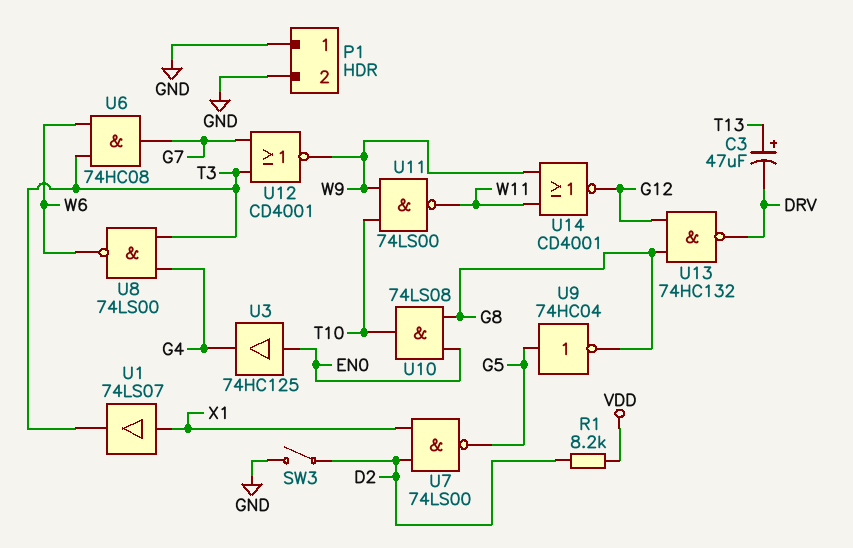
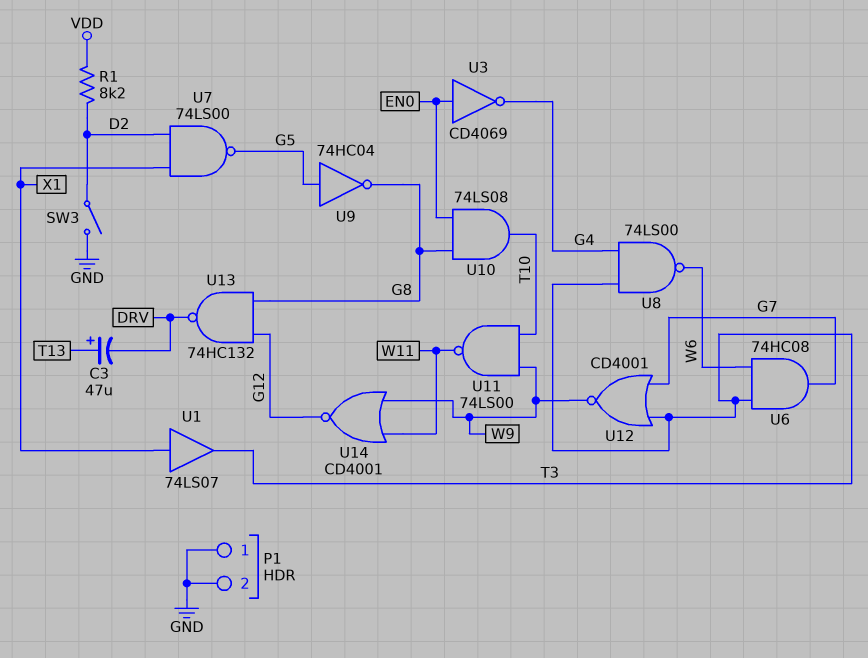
U3: buffer 74HC125 (in EN0, out G4) -> NOT CD4069 (in EN0, out G4)

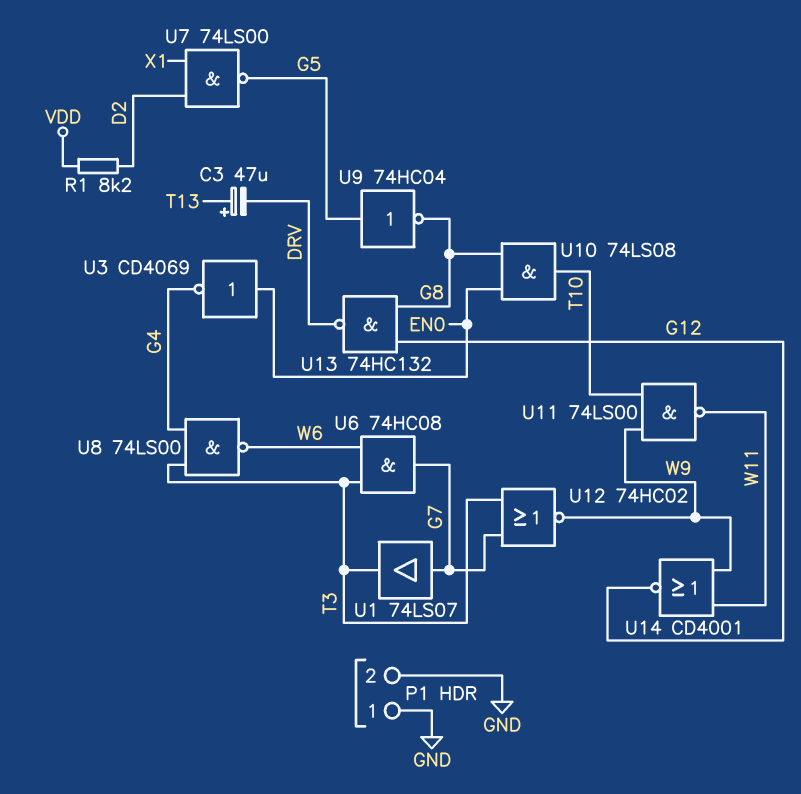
SW3: switch (D2, GND) -> none
U1: buffer 74LS07 (in X1, out T3) -> buffer 74LS07 (in G7, out T3)
U12: NOR CD4001 (in G7, in T3, out W9) -> NOR 74HC02 (in G7, in T3, out W9)

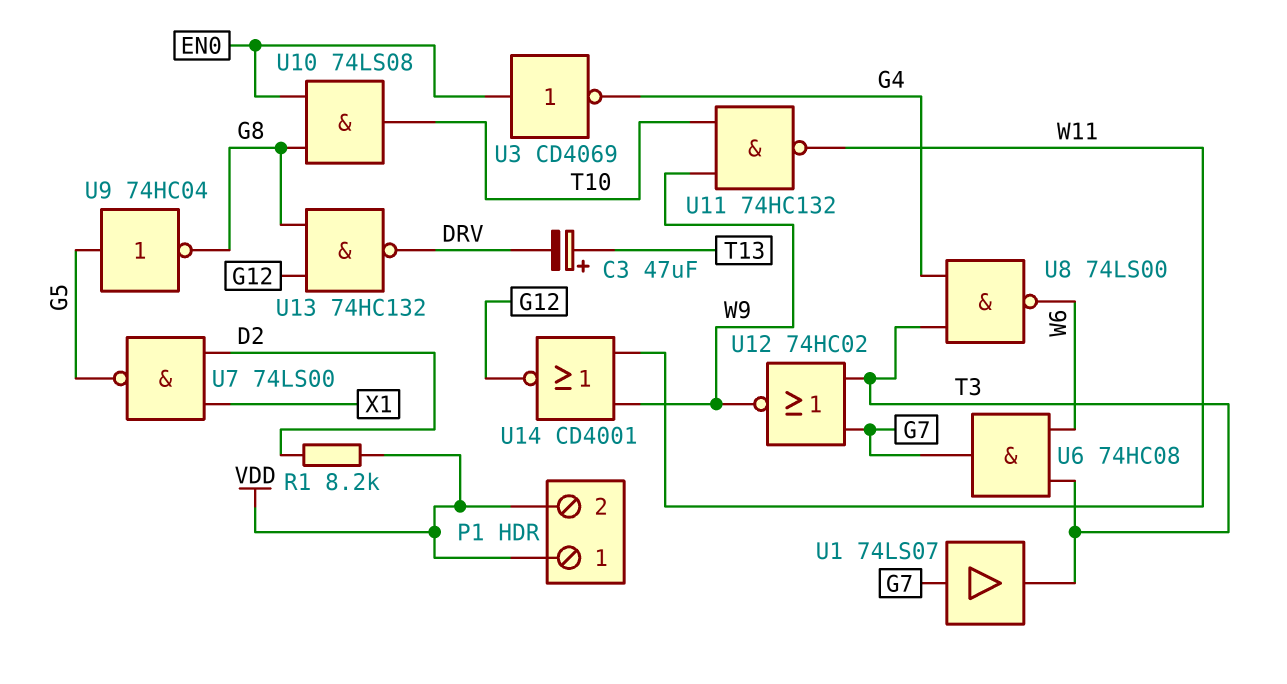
P1 pin 1: GND -> VDD
P1 pin 2: GND -> VDD
U11: NAND 74LS00 (in T10, in W9, out W11) -> NAND 74HC132 (in T10, in W9, out W11)

